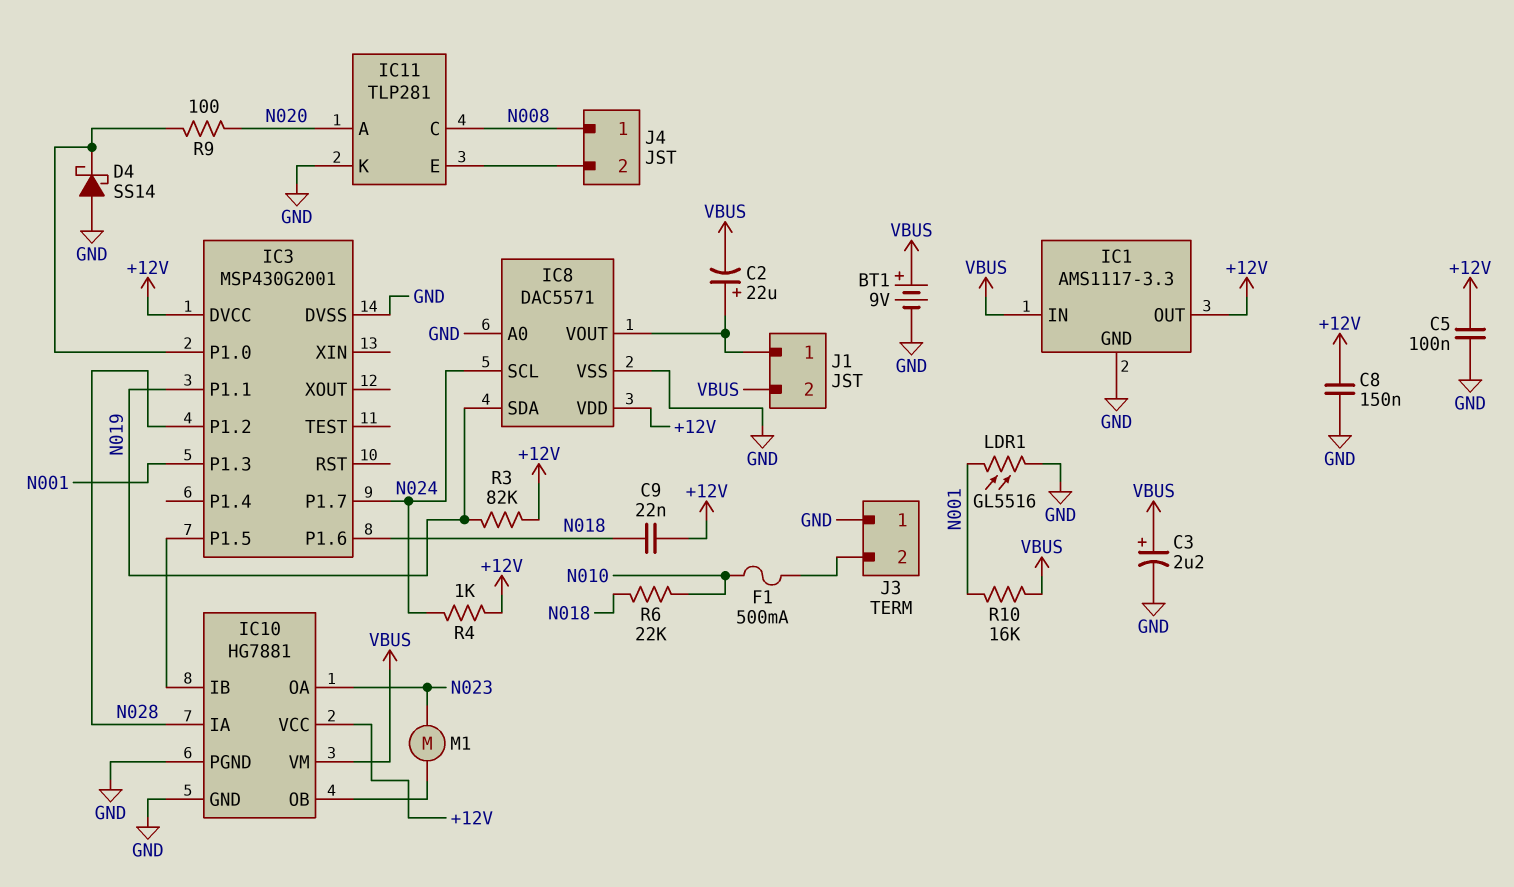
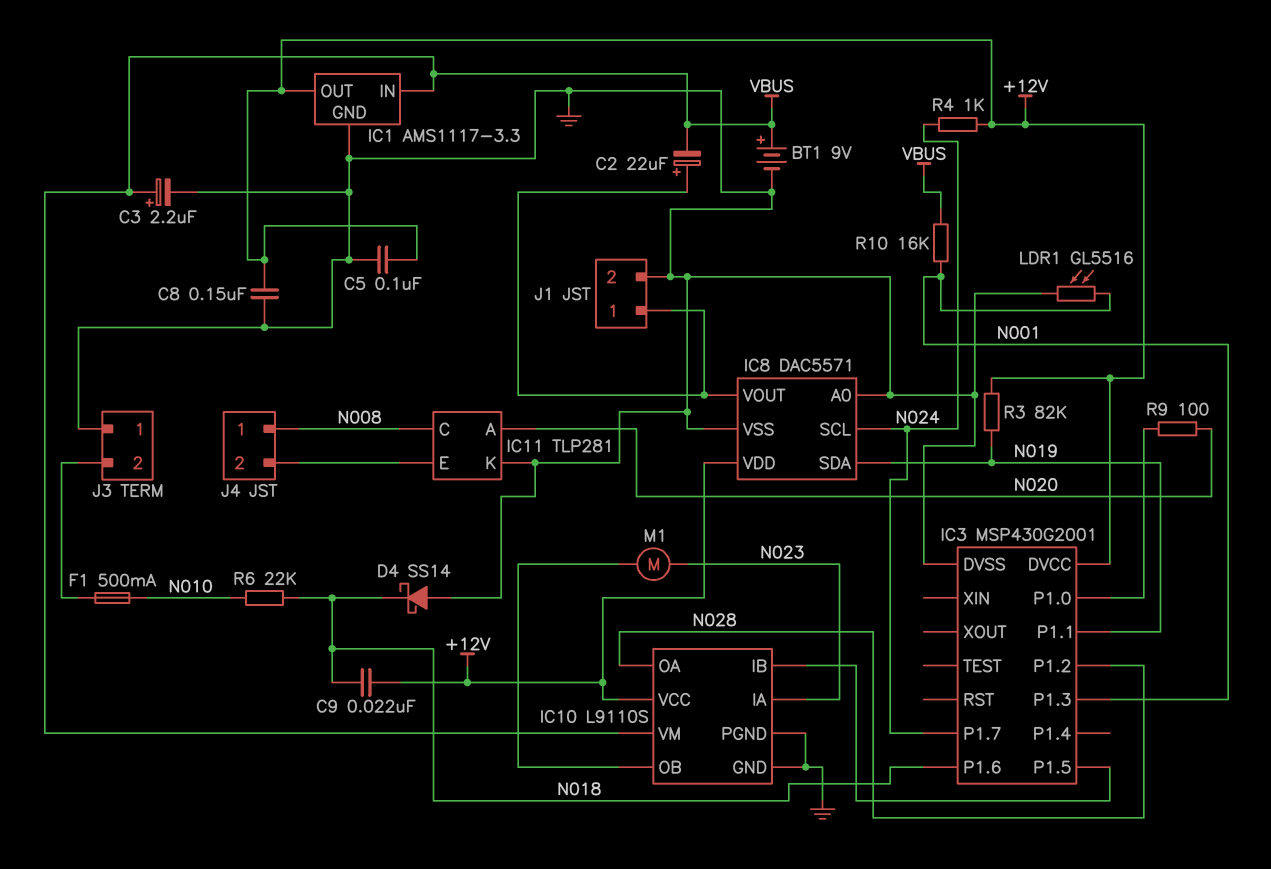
D4: schottky SS14 (A GND, K IC3/P1.0) -> schottky SS14 (A GND, K N018)
IC10: HG7881 -> L9110S
IC10 pin IA: N028 -> N023
IC10 pin OA: N023 -> N028
J1 pin 2: VBUS -> GND

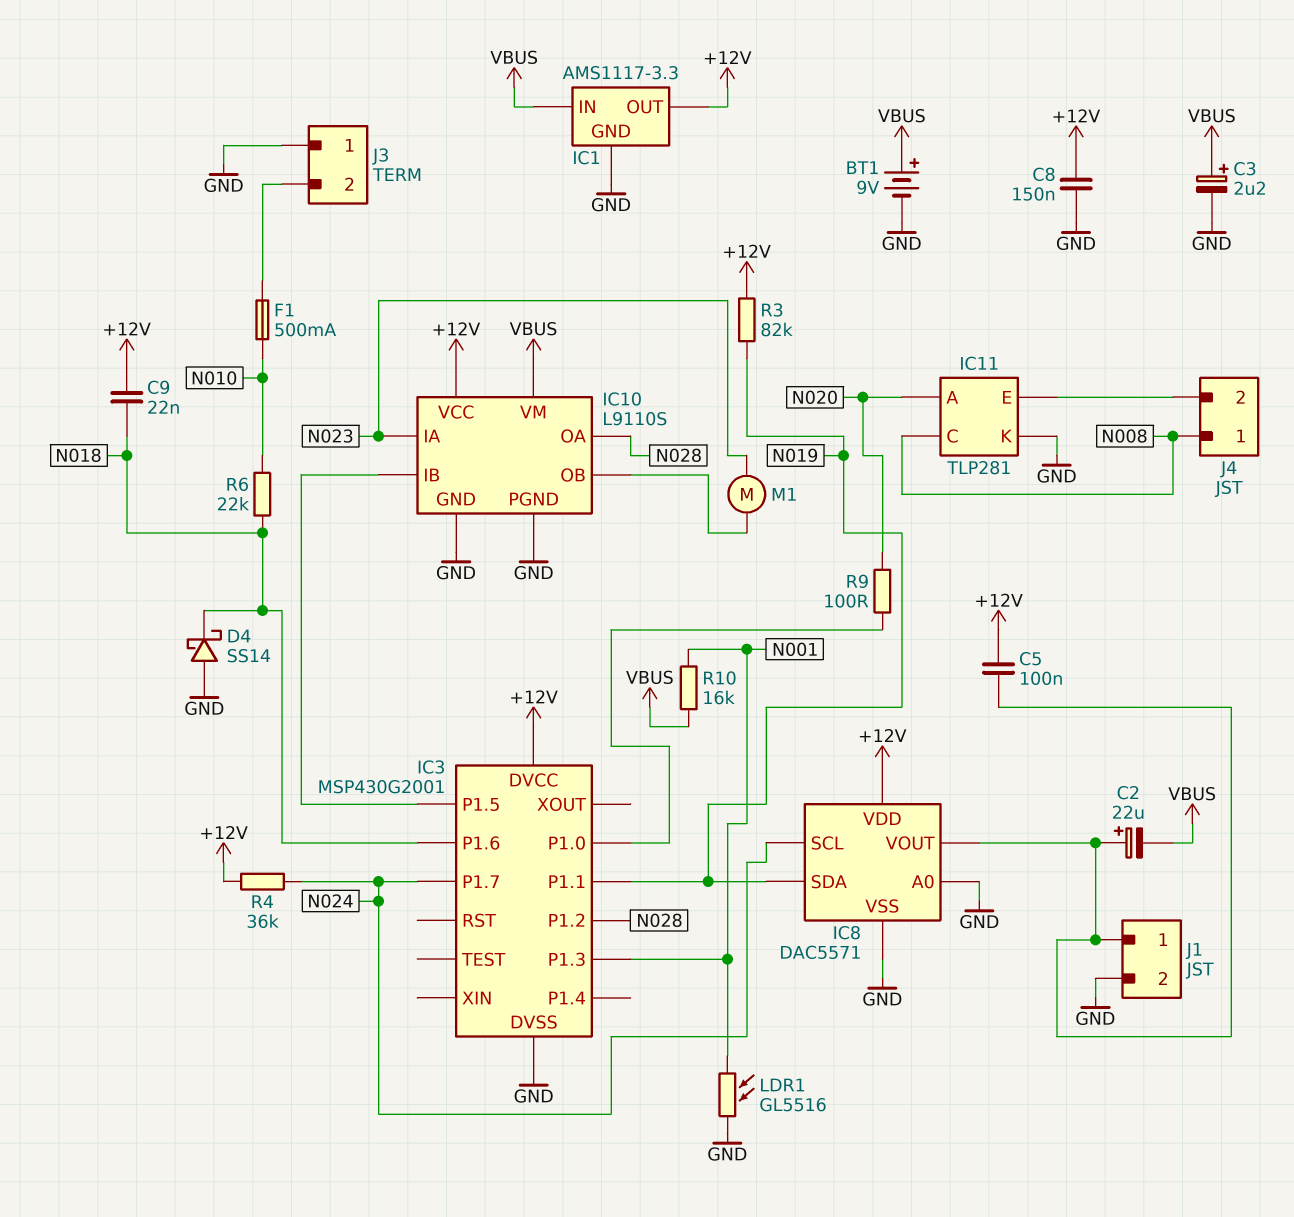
C5: 100nF (+12V, GND) -> 100nF (+12V, IC8/VOUT)
R4: 1k (+12V, N024) -> 36k (+12V, N024)

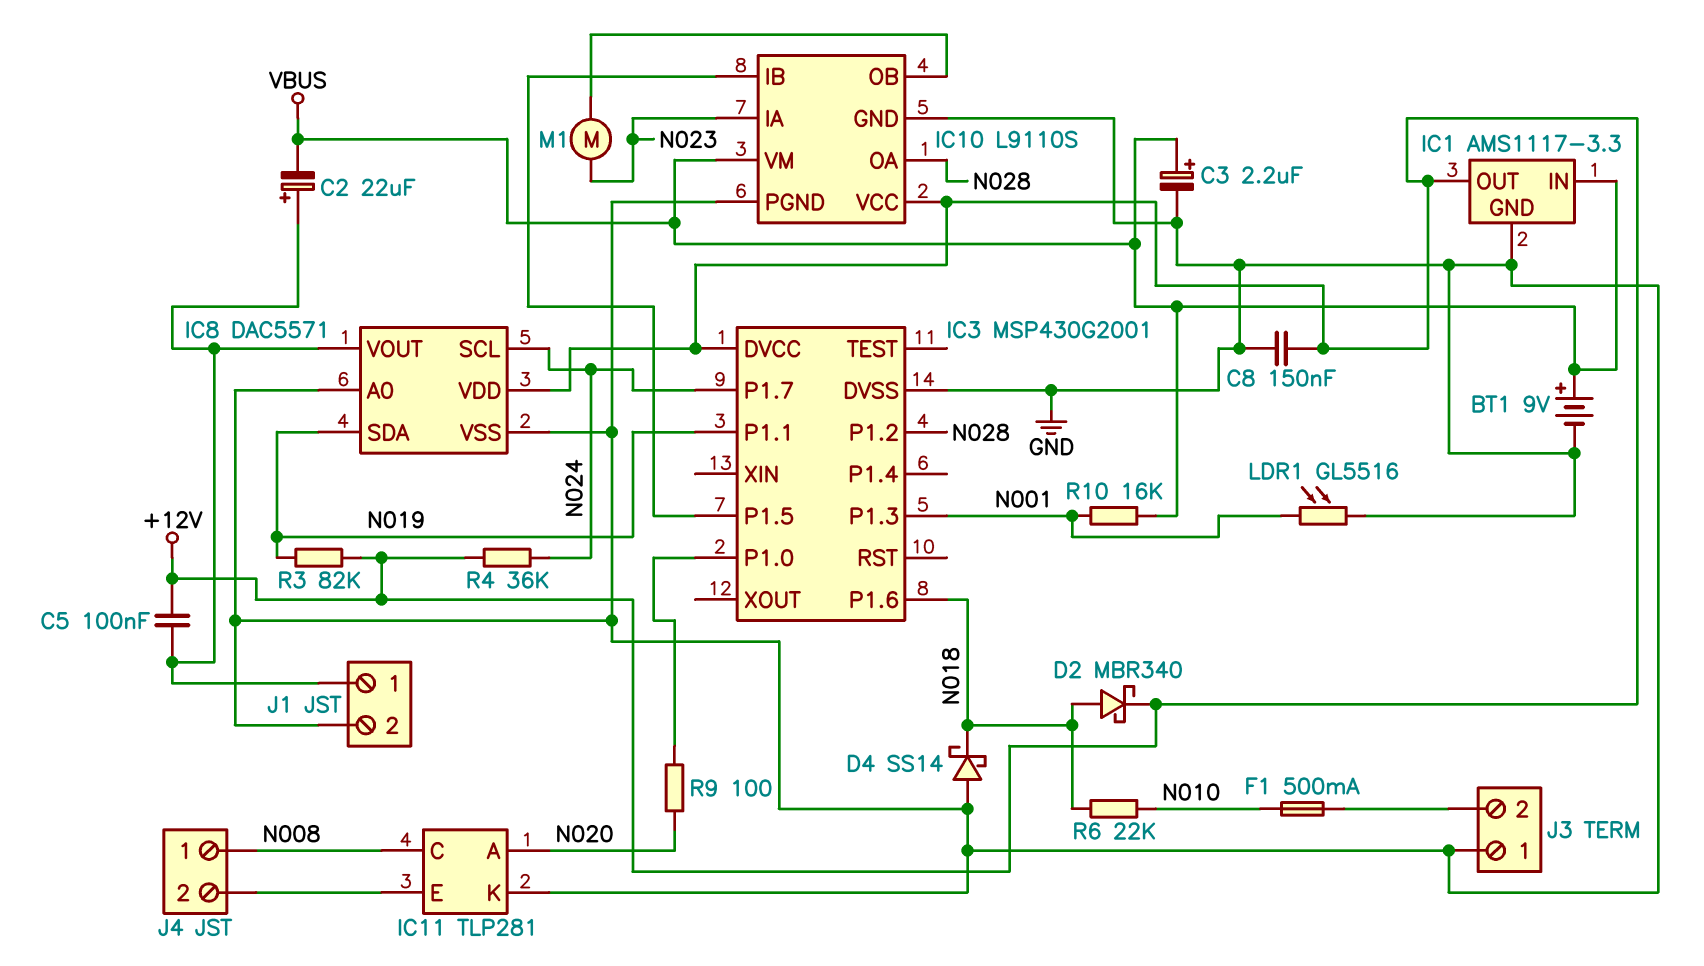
C9: 22nF (+12V, N018) -> none
D2: none -> schottky MBR340 (A N018, K +12V)

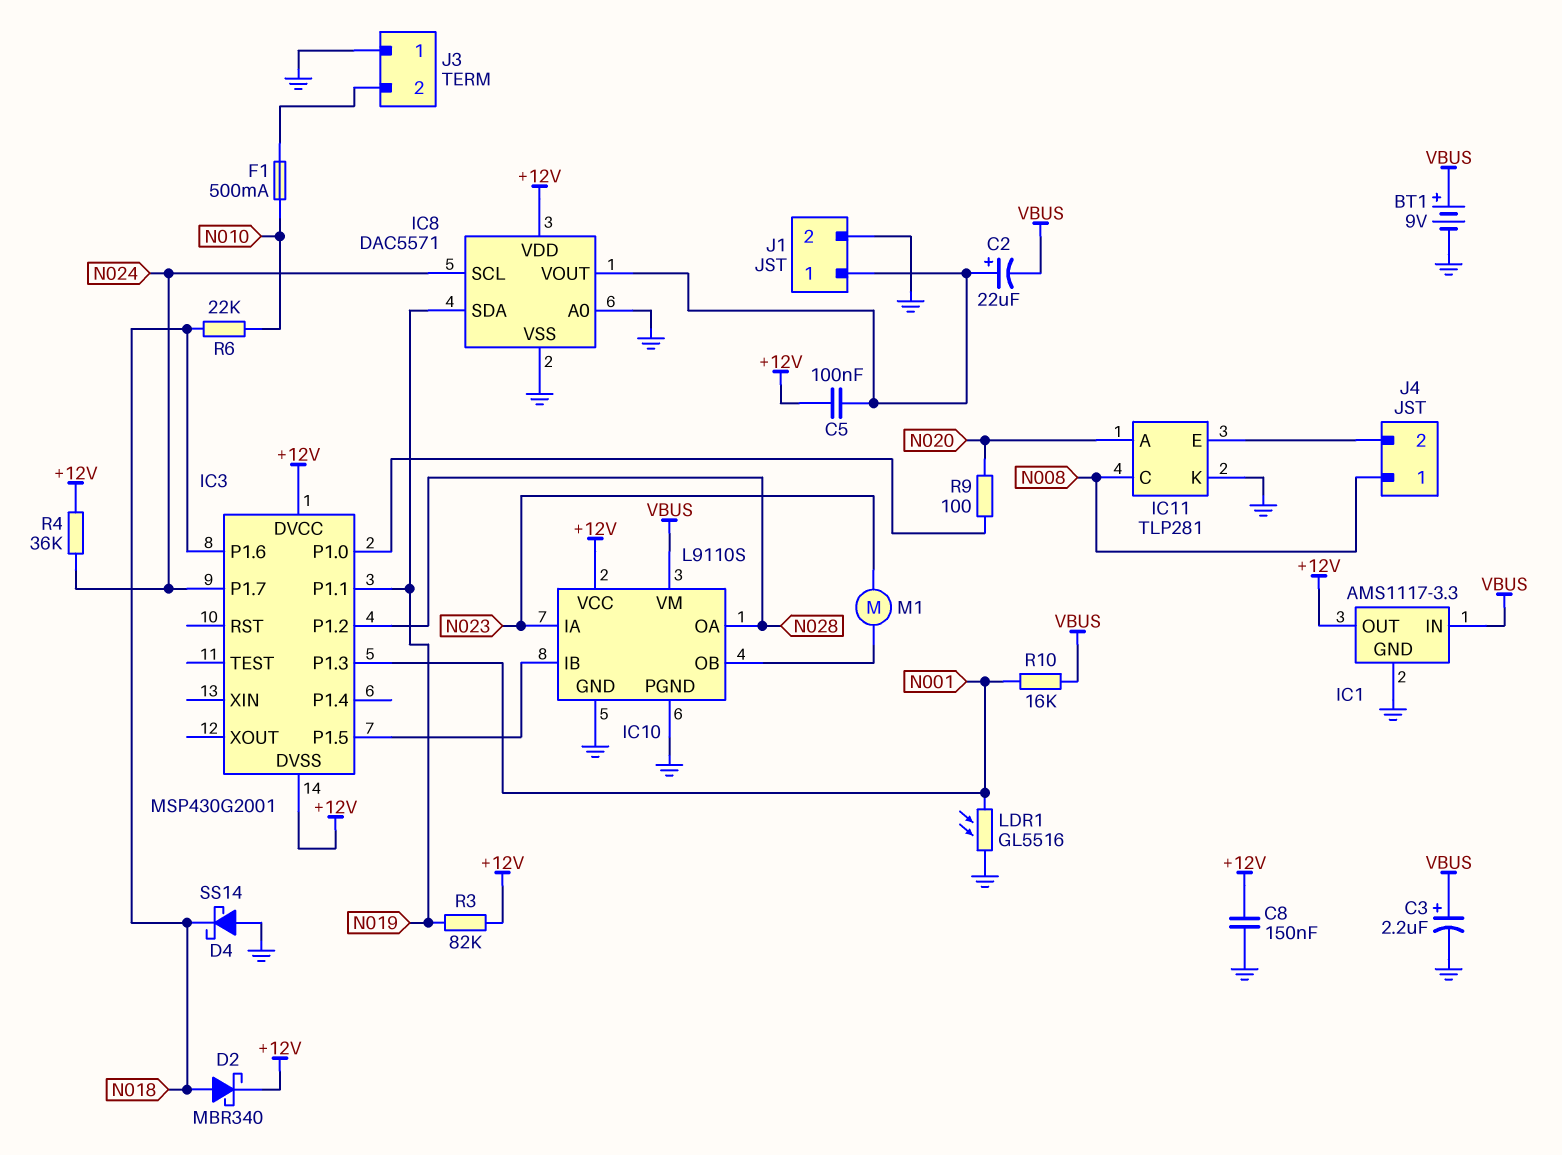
IC3 pin DVSS: GND -> +12V

